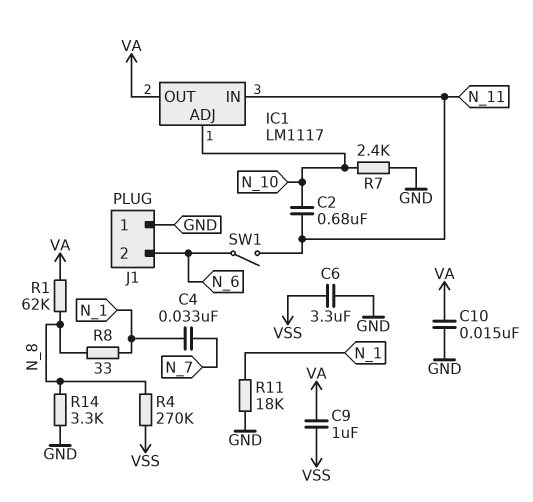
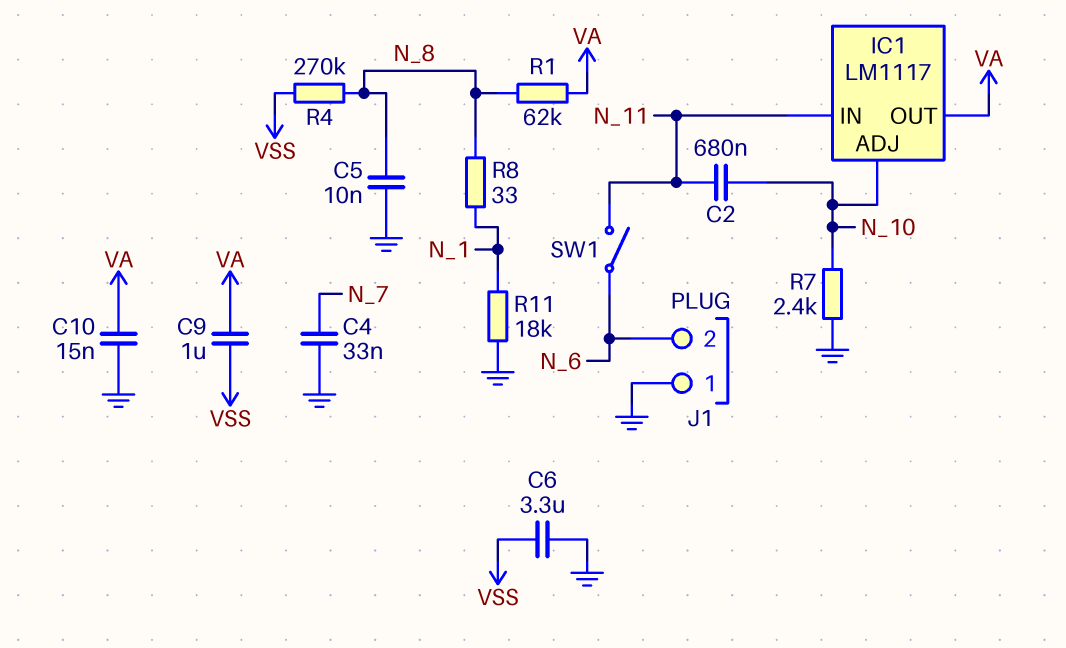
C4: 33nF (N_1, N_7) -> 33nF (GND, N_7)
C5: none -> 10nF (GND, N_8)
R14: 3.3k (GND, N_8) -> none

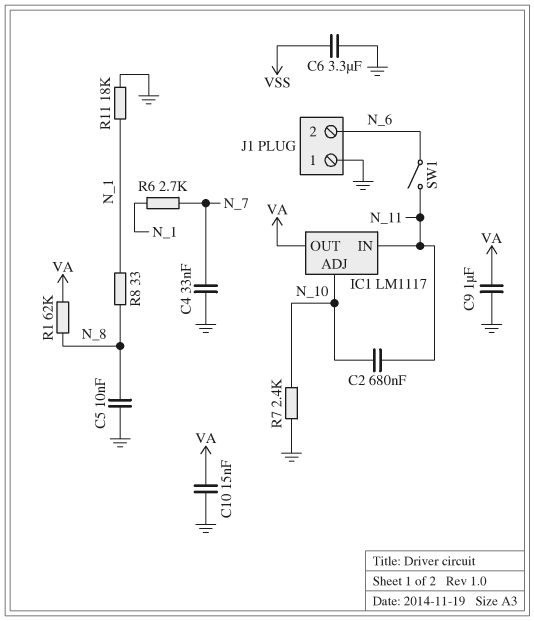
C9: 1uF (VA, VSS) -> 1uF (GND, VA)
R4: 270k (N_8, VSS) -> none
R6: none -> 2.7k (N_1, N_7)

